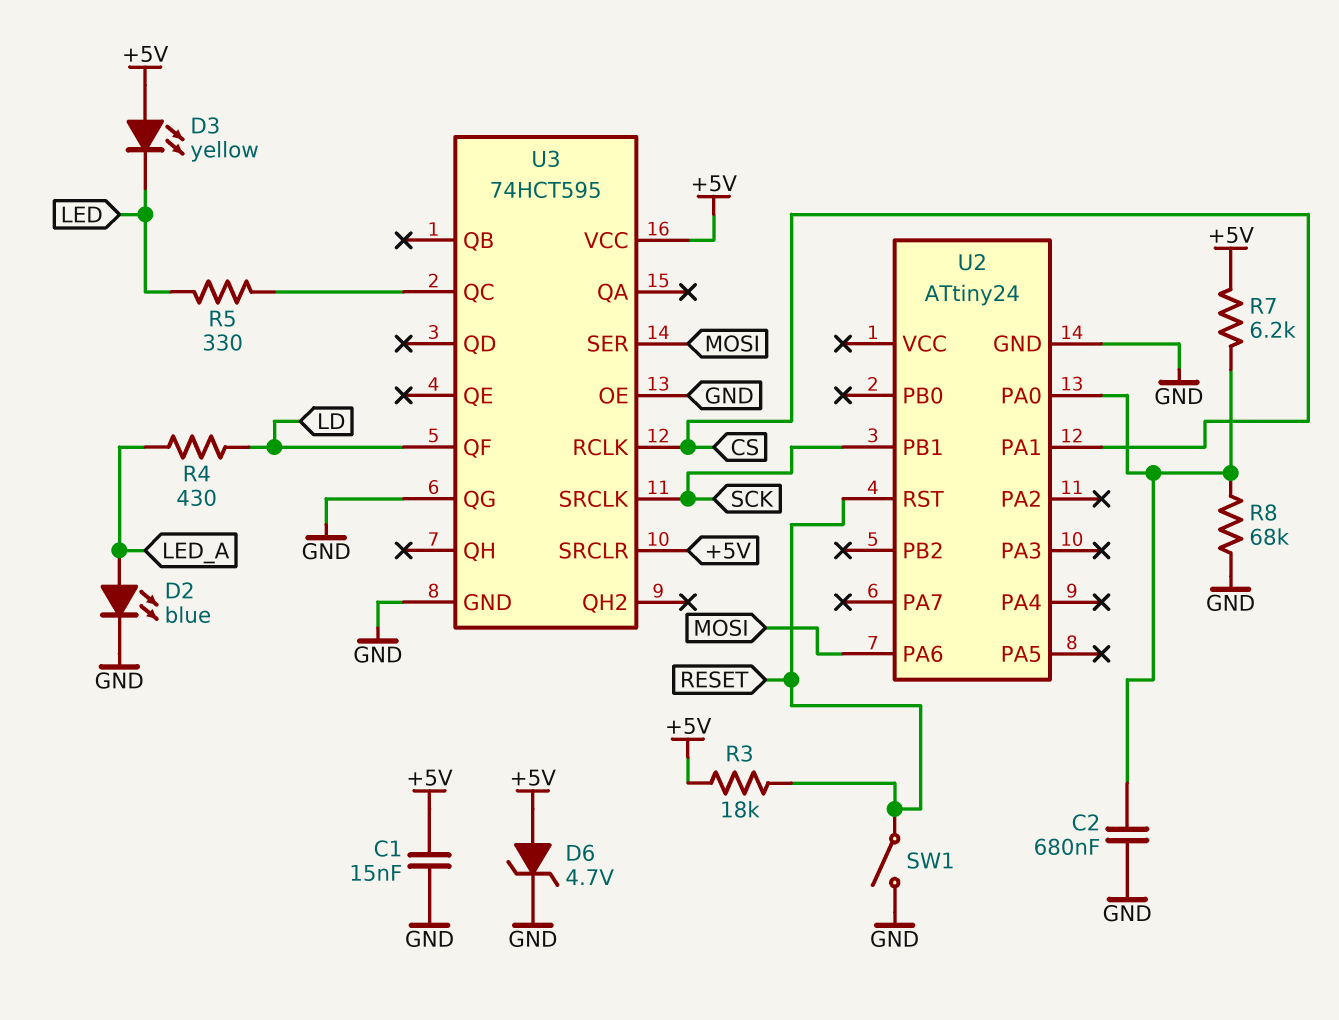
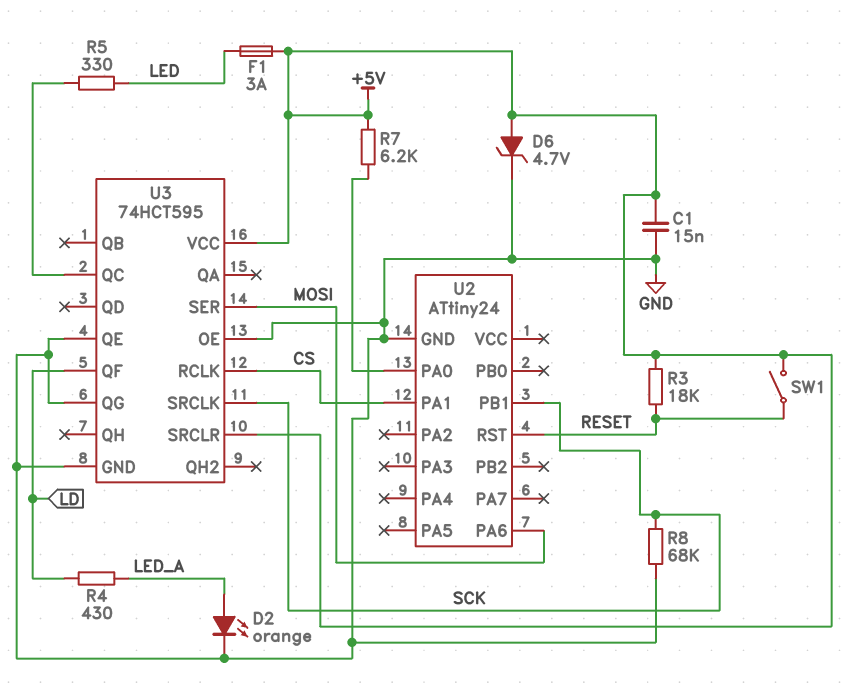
C2: 680nF (GND, U2/PA0) -> none
D2: LED blue (A LED_A, K GND) -> LED orange (A LED_A, K GND)
D3: LED yellow (A +5V, K LED) -> none
F1: none -> 3A (+5V, LED)
R8: 68k (GND, U2/PA0) -> 68k (GND, SCK)
SW1: switch (GND, RESET) -> switch (+5V, RESET)
U3 pin QE: none -> GND

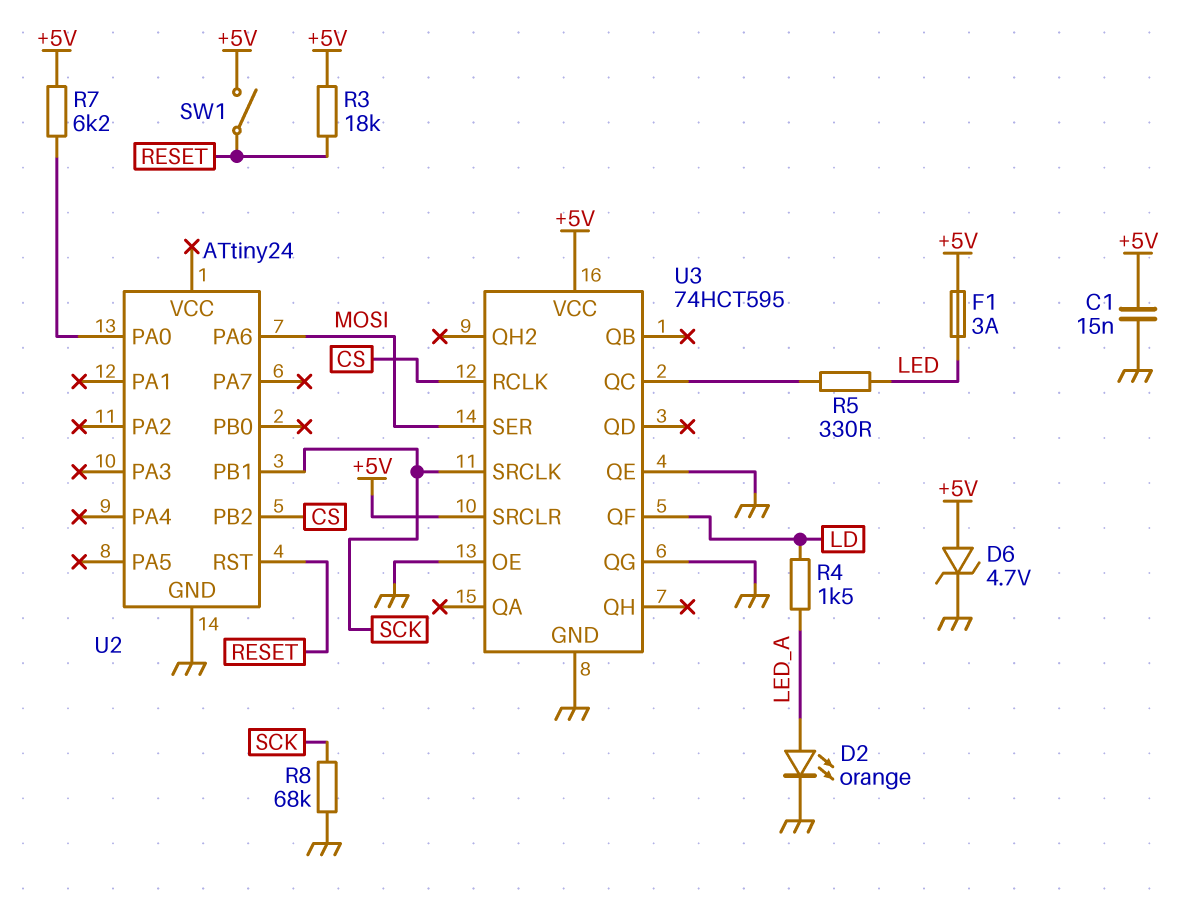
R4: 430 (LD, LED_A) -> 1.5k (LD, LED_A)
U2 pin PA1: CS -> none
U2 pin PB2: none -> CS

